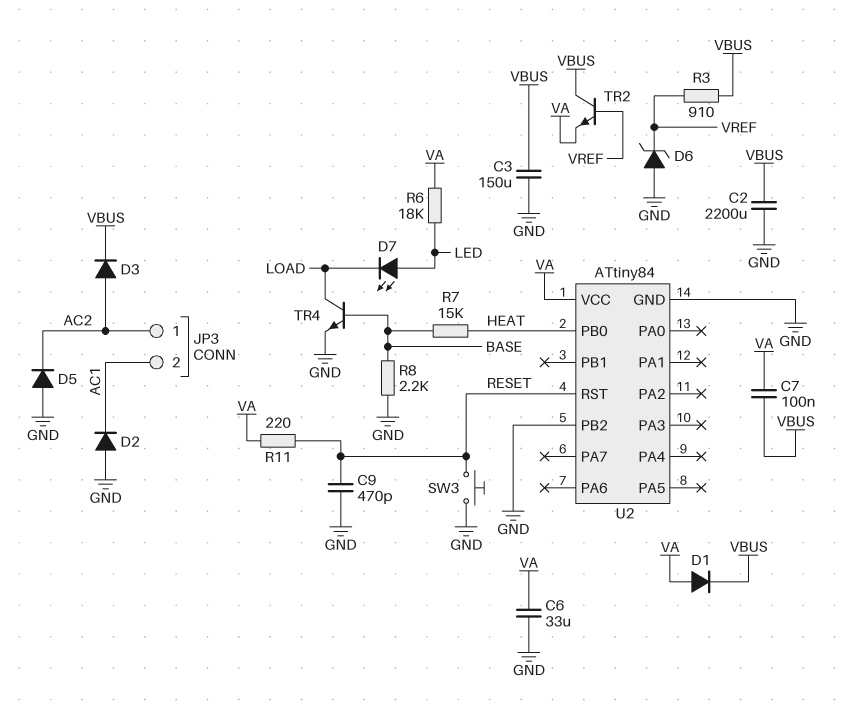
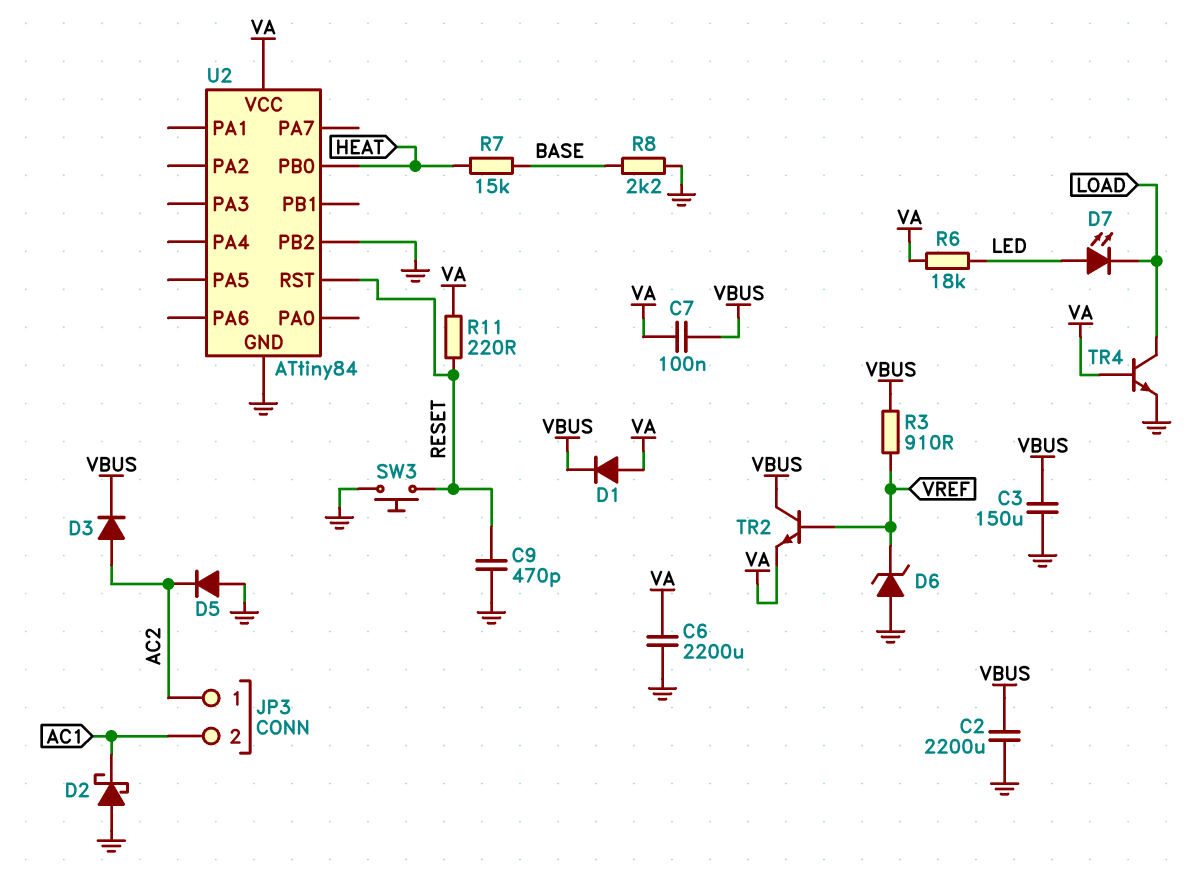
C6: 33uF (GND, VA) -> 2200uF (GND, VA)
D2: diode (A GND, K AC1) -> schottky (A GND, K AC1)
TR4: NPN (B BASE, C LOAD, E GND) -> NPN (B VA, C LOAD, E GND)

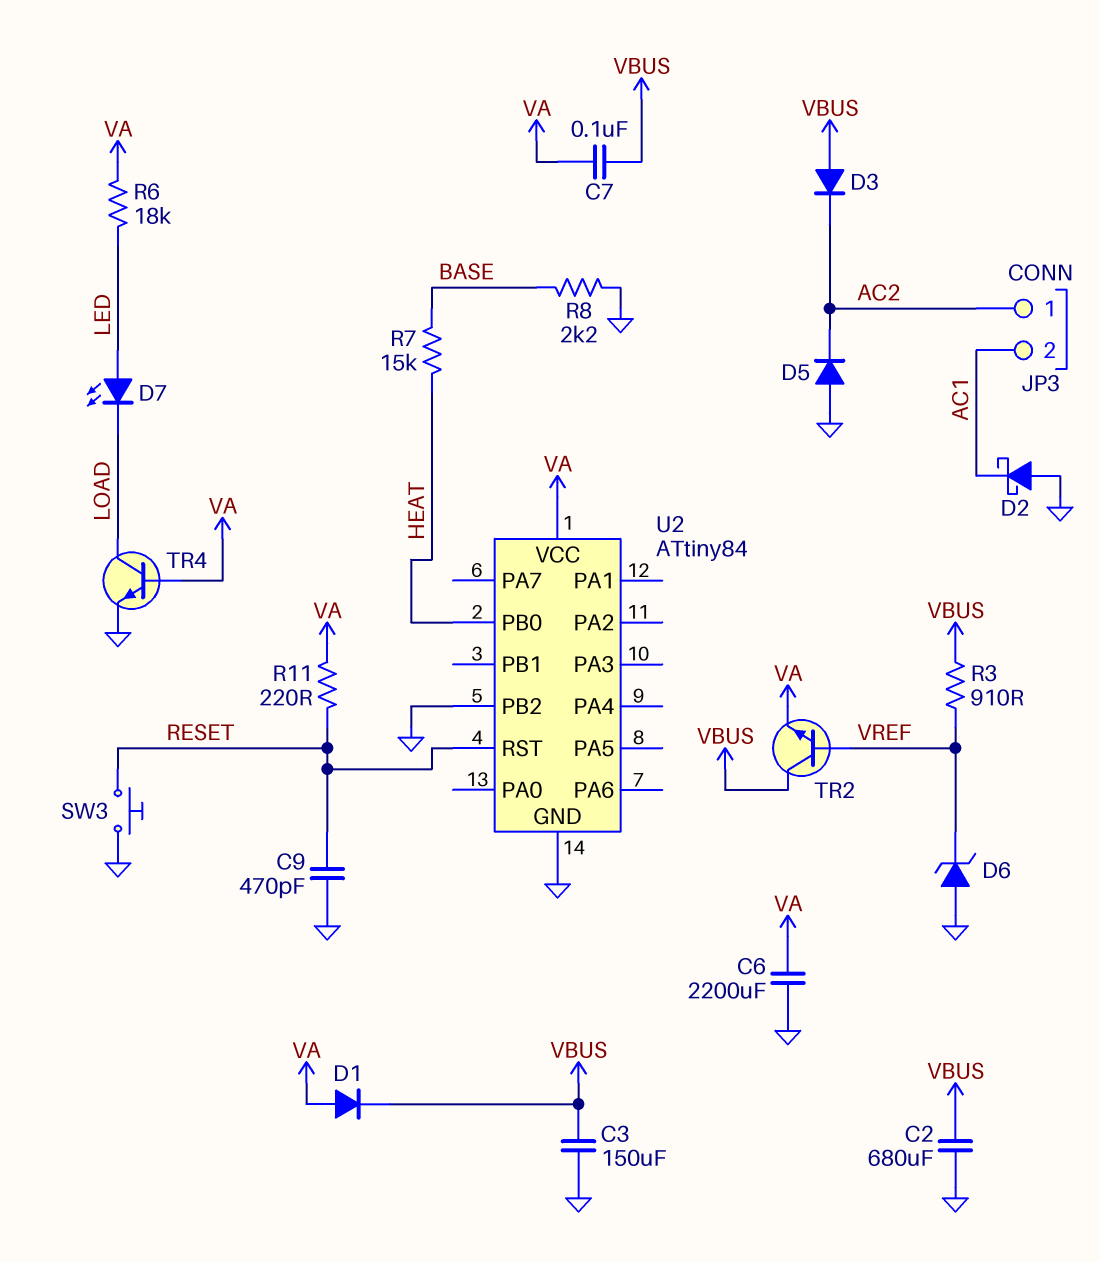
C2: 2200uF (GND, VBUS) -> 680uF (GND, VBUS)
D3: diode (A AC2, K VBUS) -> diode (A VBUS, K AC2)

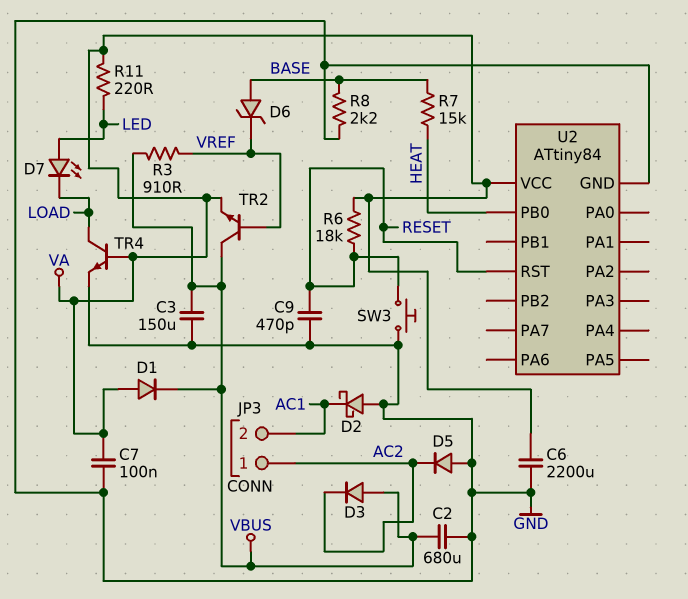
C7: 100nF (VA, VBUS) -> 100nF (GND, VA)
D6: zener (A GND, K VREF) -> zener (A BASE, K VREF)
R6: 18k (LED, VA) -> 18k (RESET, VA)
R11: 220 (RESET, VA) -> 220 (LED, VA)
U2 pin PB2: GND -> none

